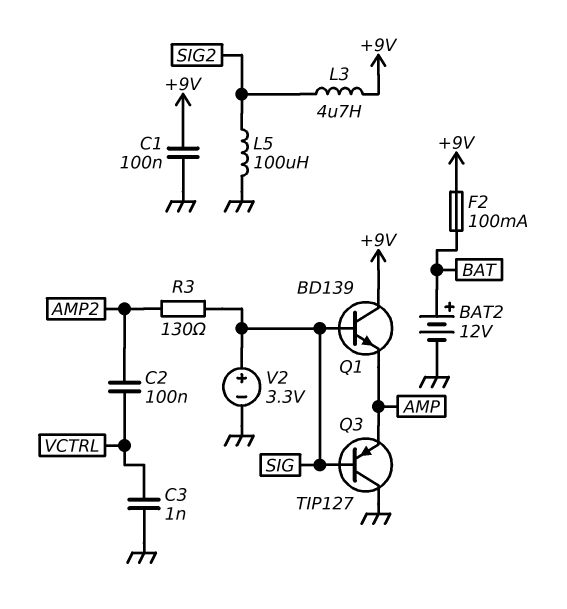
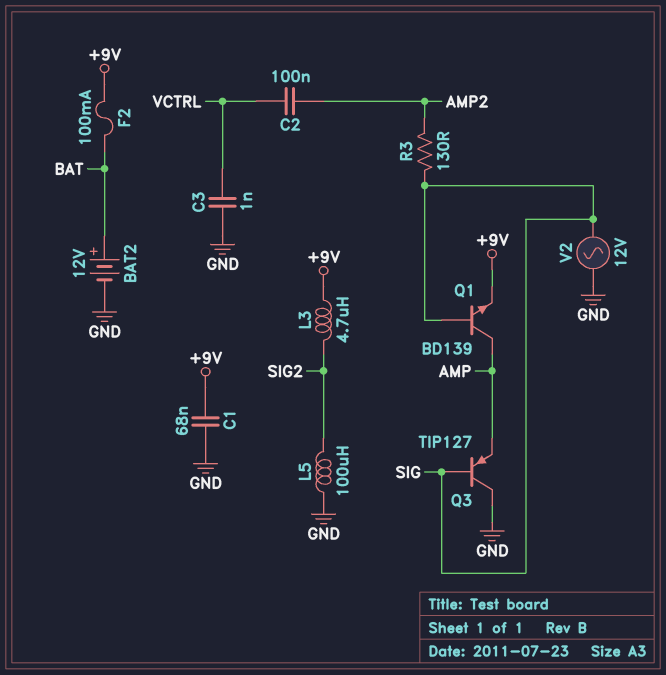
C1: 100nF (+9V, GND) -> 68nF (+9V, GND)
Q1: NPN BD139 (B SIG, C +9V, E AMP) -> NPN BD139 (B SIG, C AMP, E +9V)
V2: 3.3V (plus SIG, minus GND) -> AC 12V (GND, SIG)

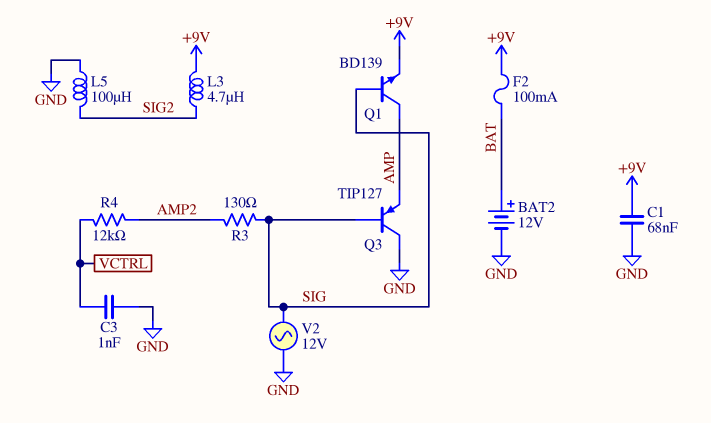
C2: 100nF (AMP2, VCTRL) -> none
R4: none -> 12k (AMP2, VCTRL)

